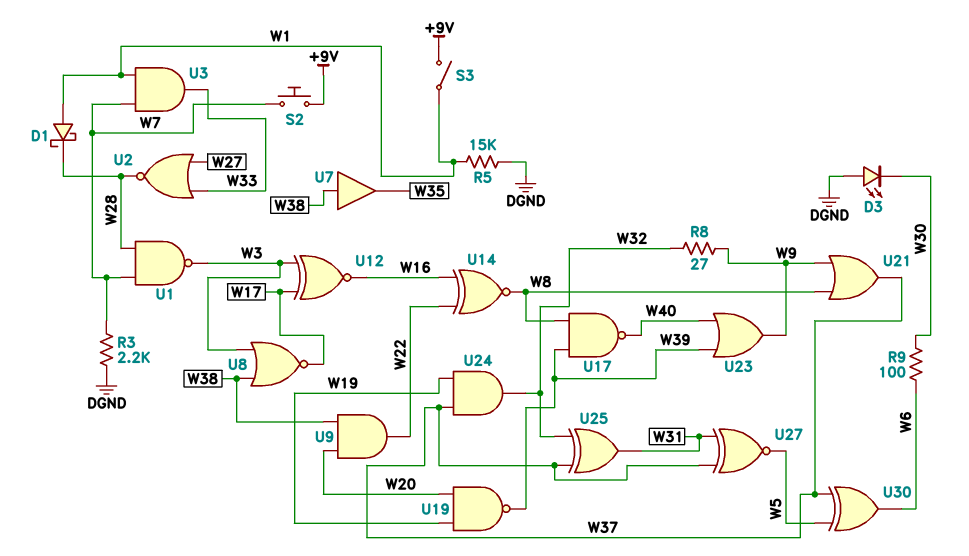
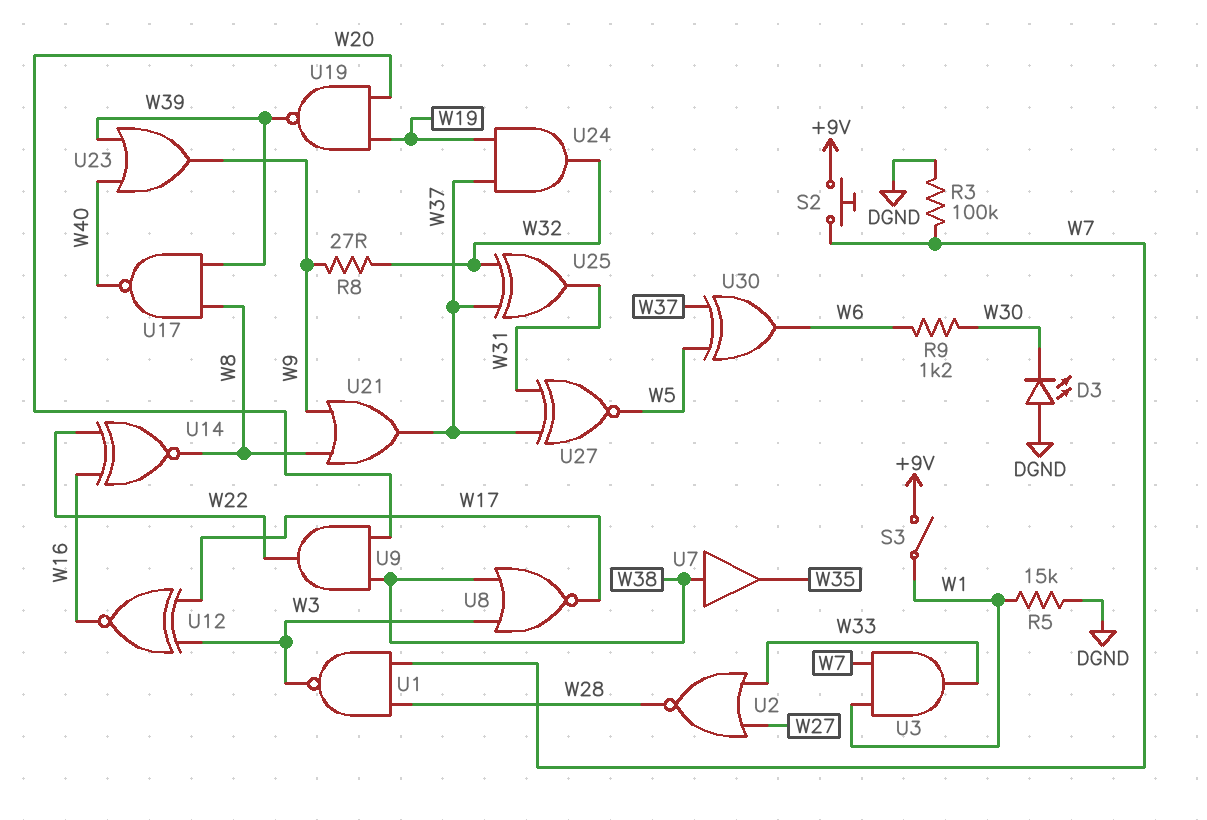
D1: schottky (A W1, K W28) -> none
R3: 2.2k (DGND, W7) -> 100k (DGND, W7)
R9: 100 (W6, W30) -> 1.2k (W6, W30)

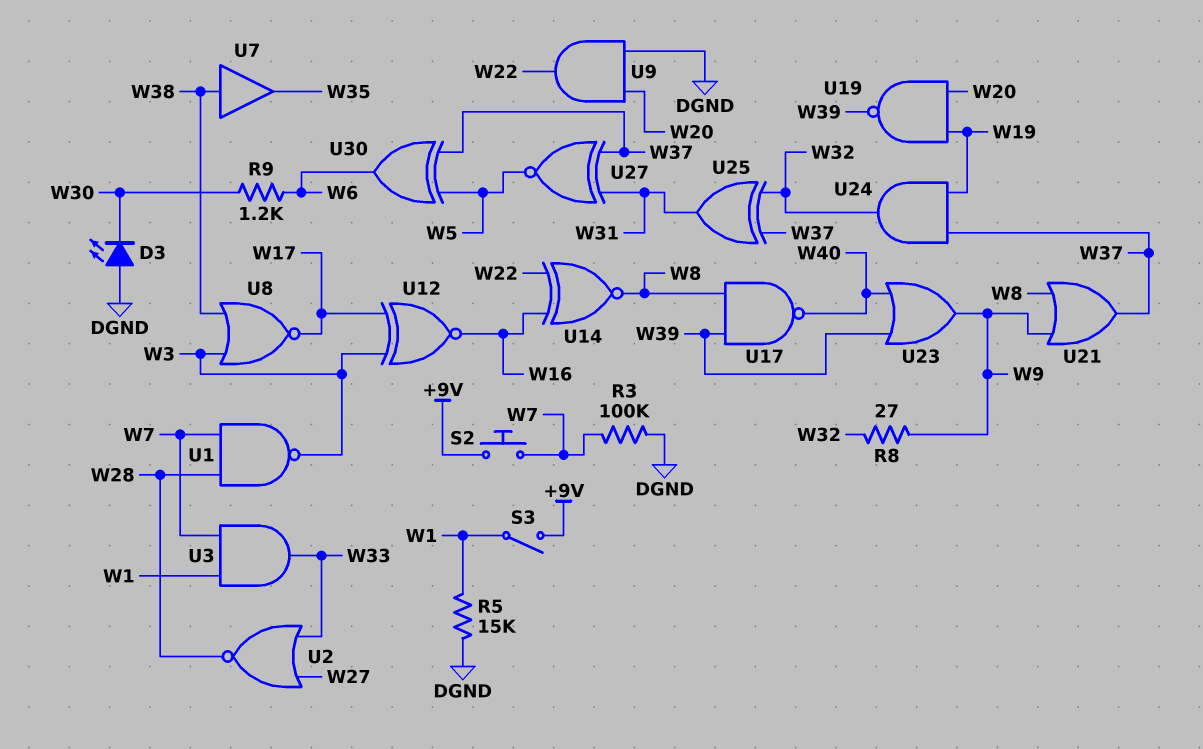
U9: AND (in W20, in W38, out W22) -> AND (in DGND, in W20, out W22)

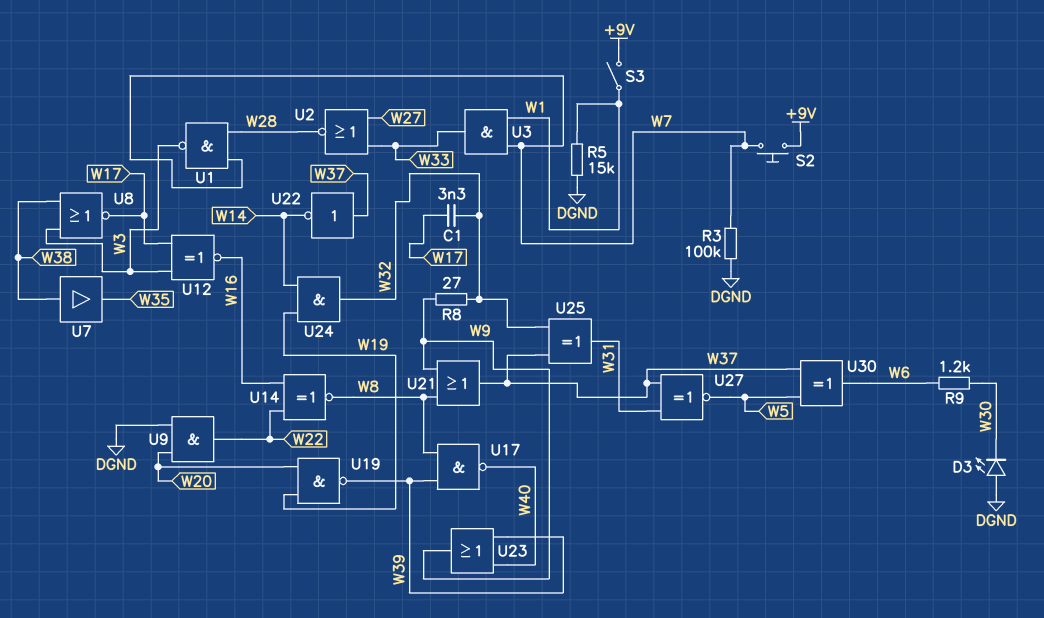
C1: none -> 3.3nF (W17, W32)
U22: none -> NOT (in W37, out W14)
U24: AND (in W19, in W37, out W32) -> AND (in W14, in W19, out W32)

